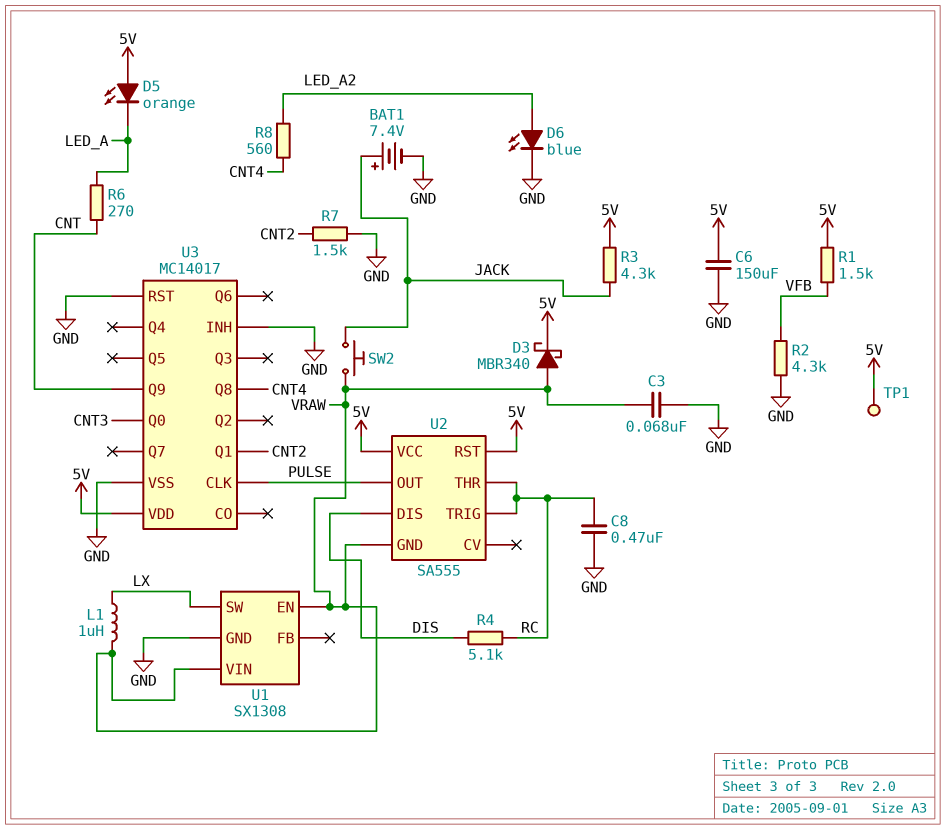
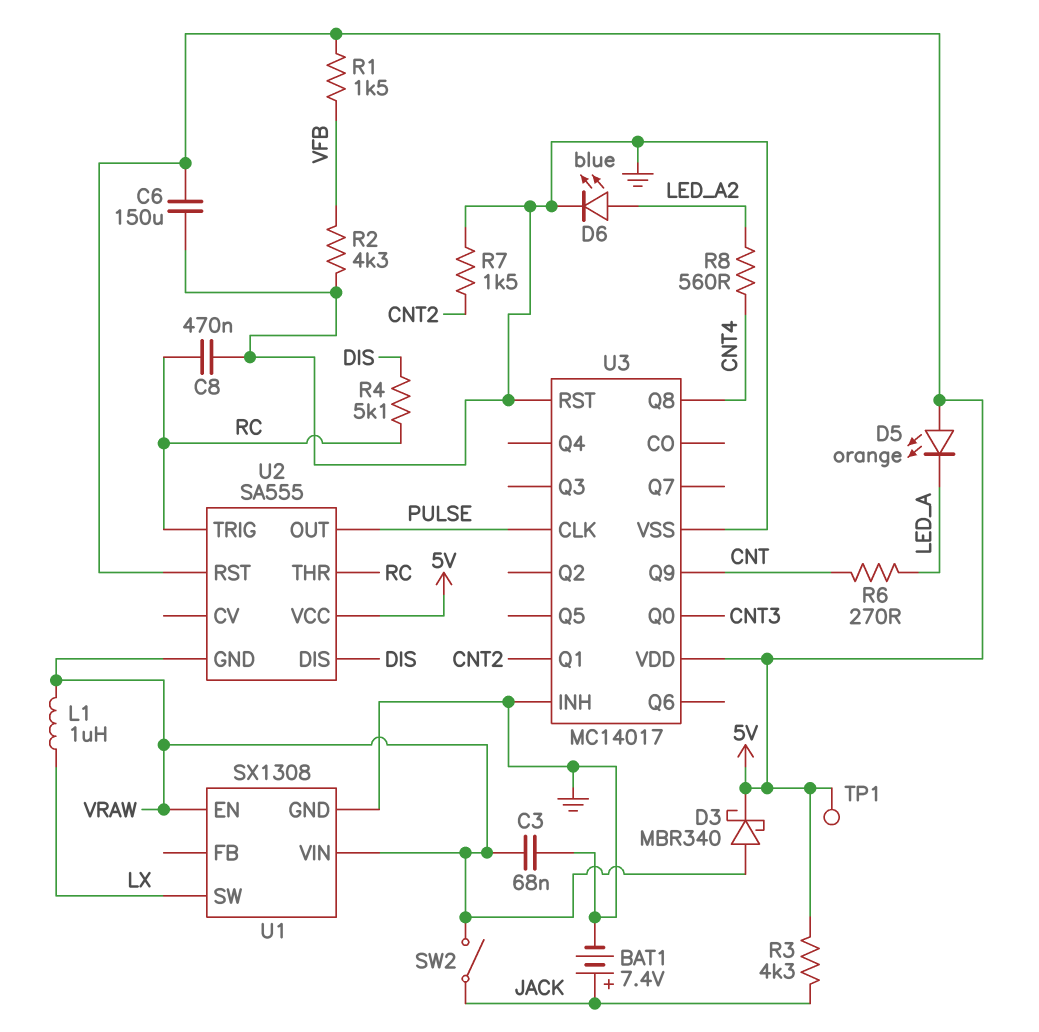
SW2: button (JACK, VRAW) -> switch (JACK, VRAW)

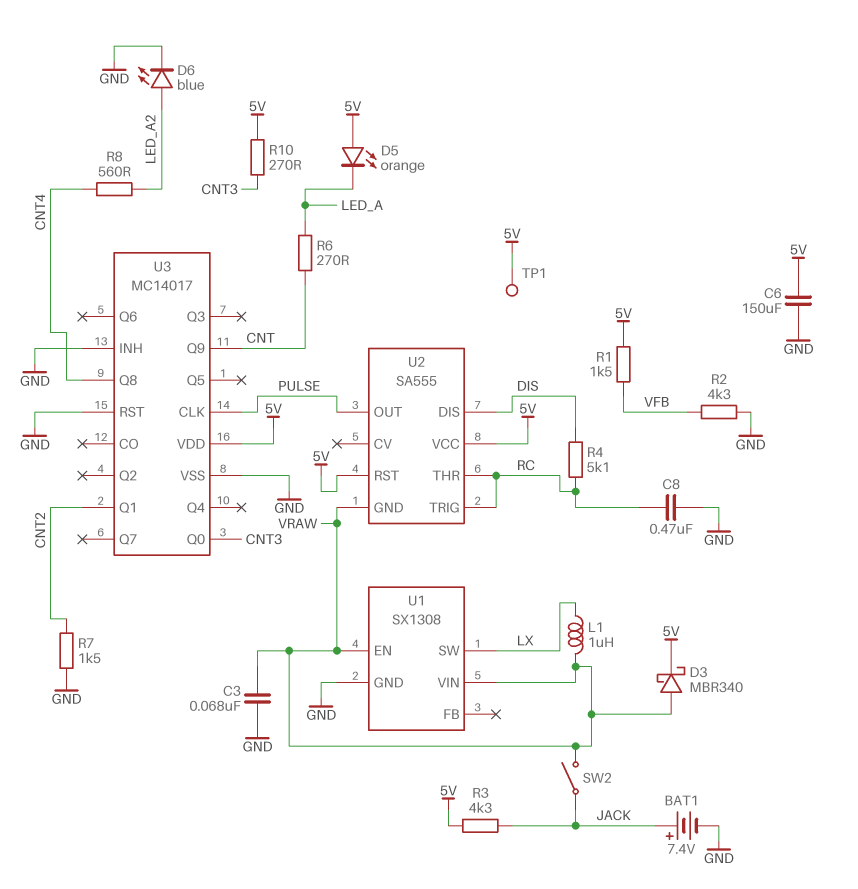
R10: none -> 270 (5V, CNT3)

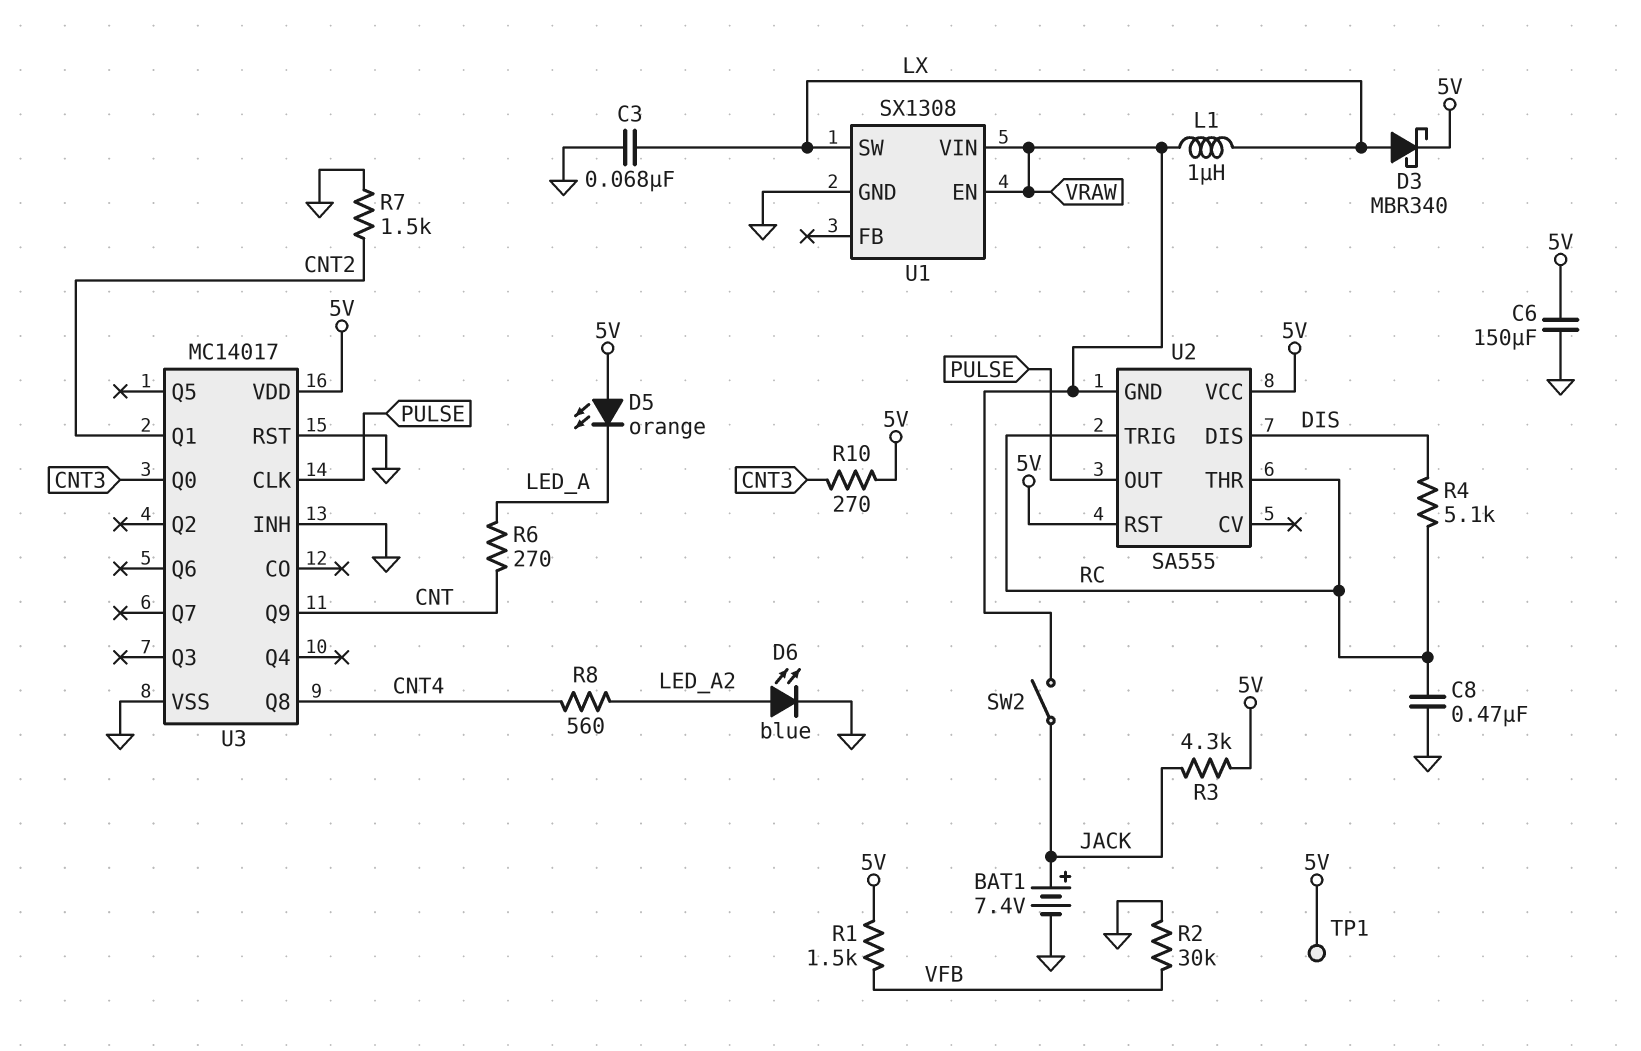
C3: 68nF (GND, VRAW) -> 68nF (GND, LX)
D3: schottky MBR340 (A VRAW, K 5V) -> schottky MBR340 (A LX, K 5V)
R2: 4.3k (GND, VFB) -> 30k (GND, VFB)

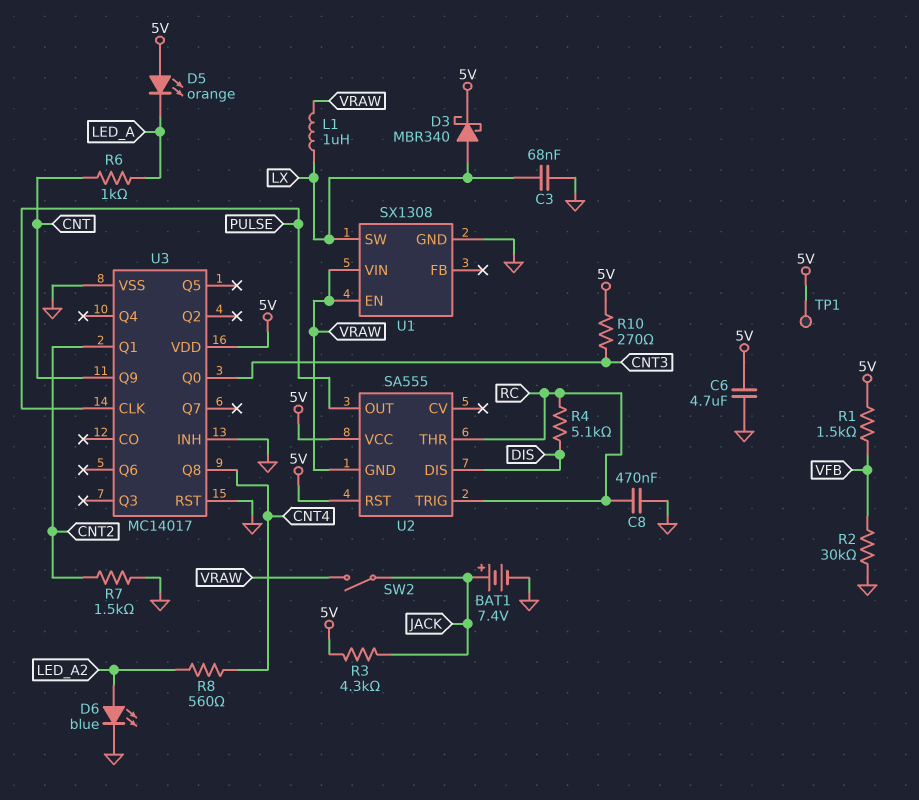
C6: 150uF (5V, GND) -> 4.7uF (5V, GND)
R6: 270 (CNT, LED_A) -> 1k (CNT, LED_A)

